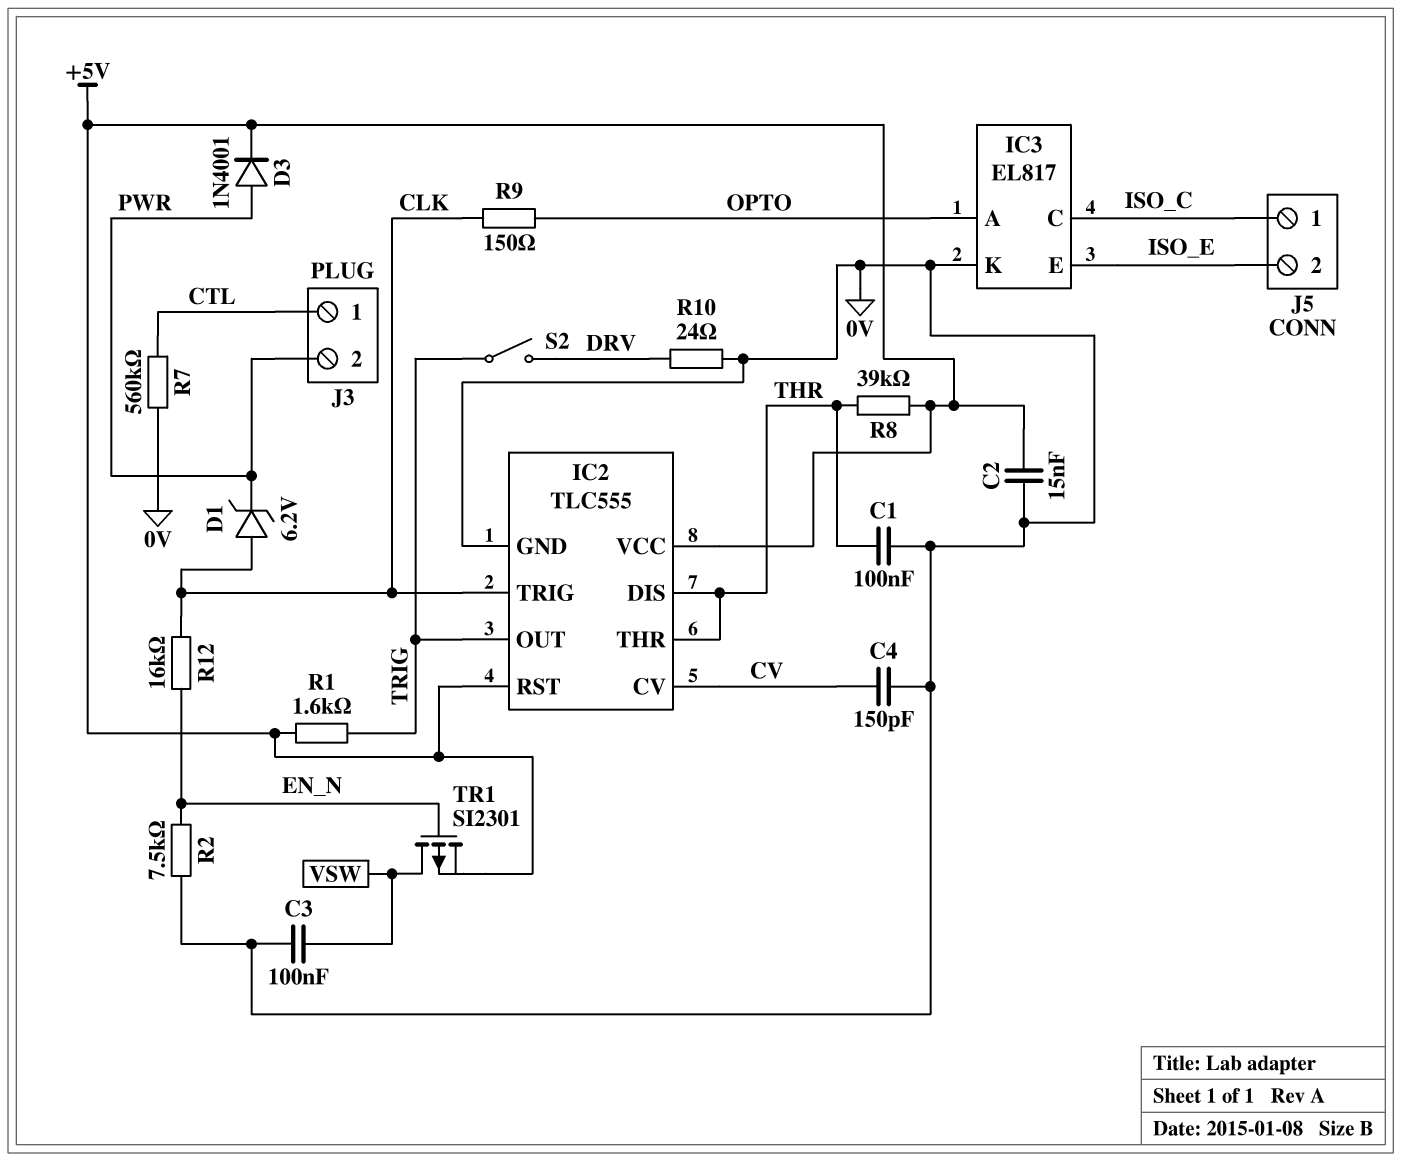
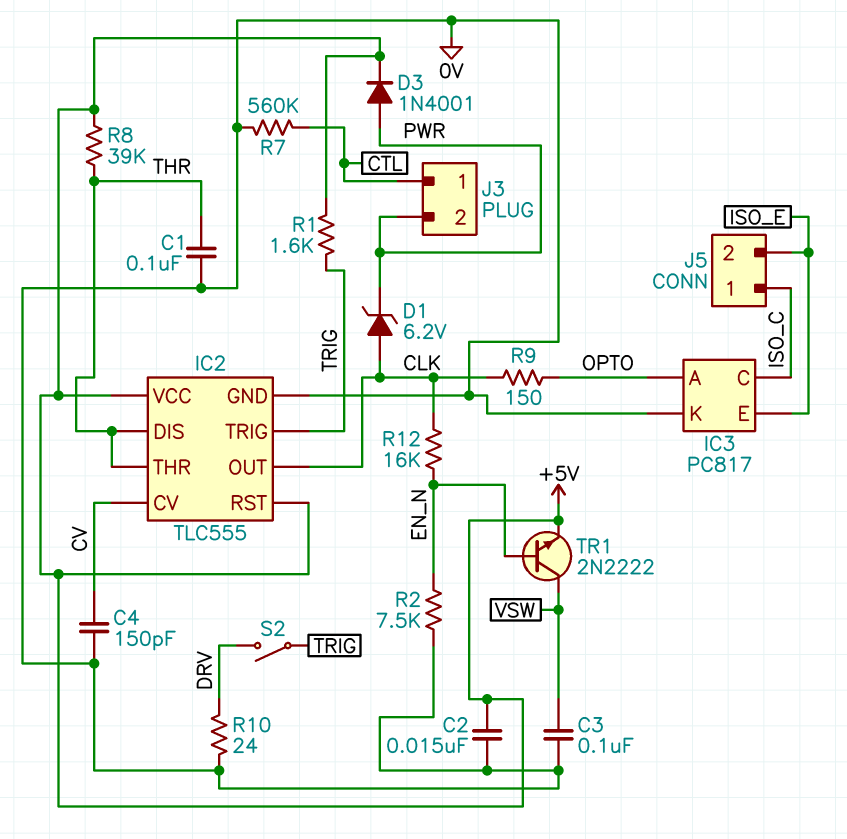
IC2 pin OUT: TRIG -> CLK
IC2 pin TRIG: CLK -> TRIG
IC3: EL817 -> PC817
TR1: PMOS SI2301 (G EN_N, D VSW, S +5V) -> NPN 2N2222 (B EN_N, C VSW, E +5V)

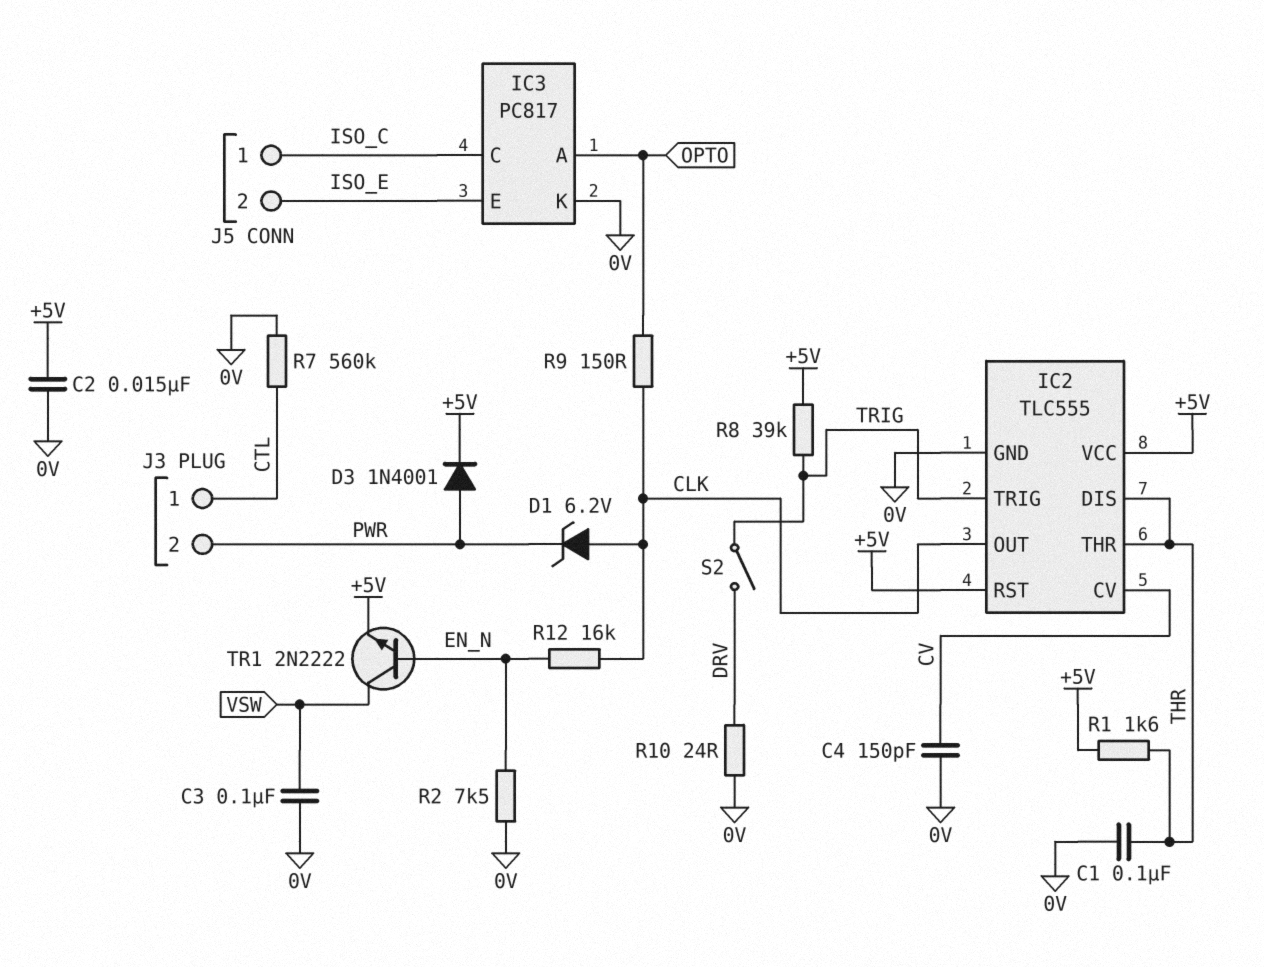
R1: 1.6k (+5V, TRIG) -> 1.6k (+5V, THR)
R8: 39k (+5V, THR) -> 39k (+5V, TRIG)

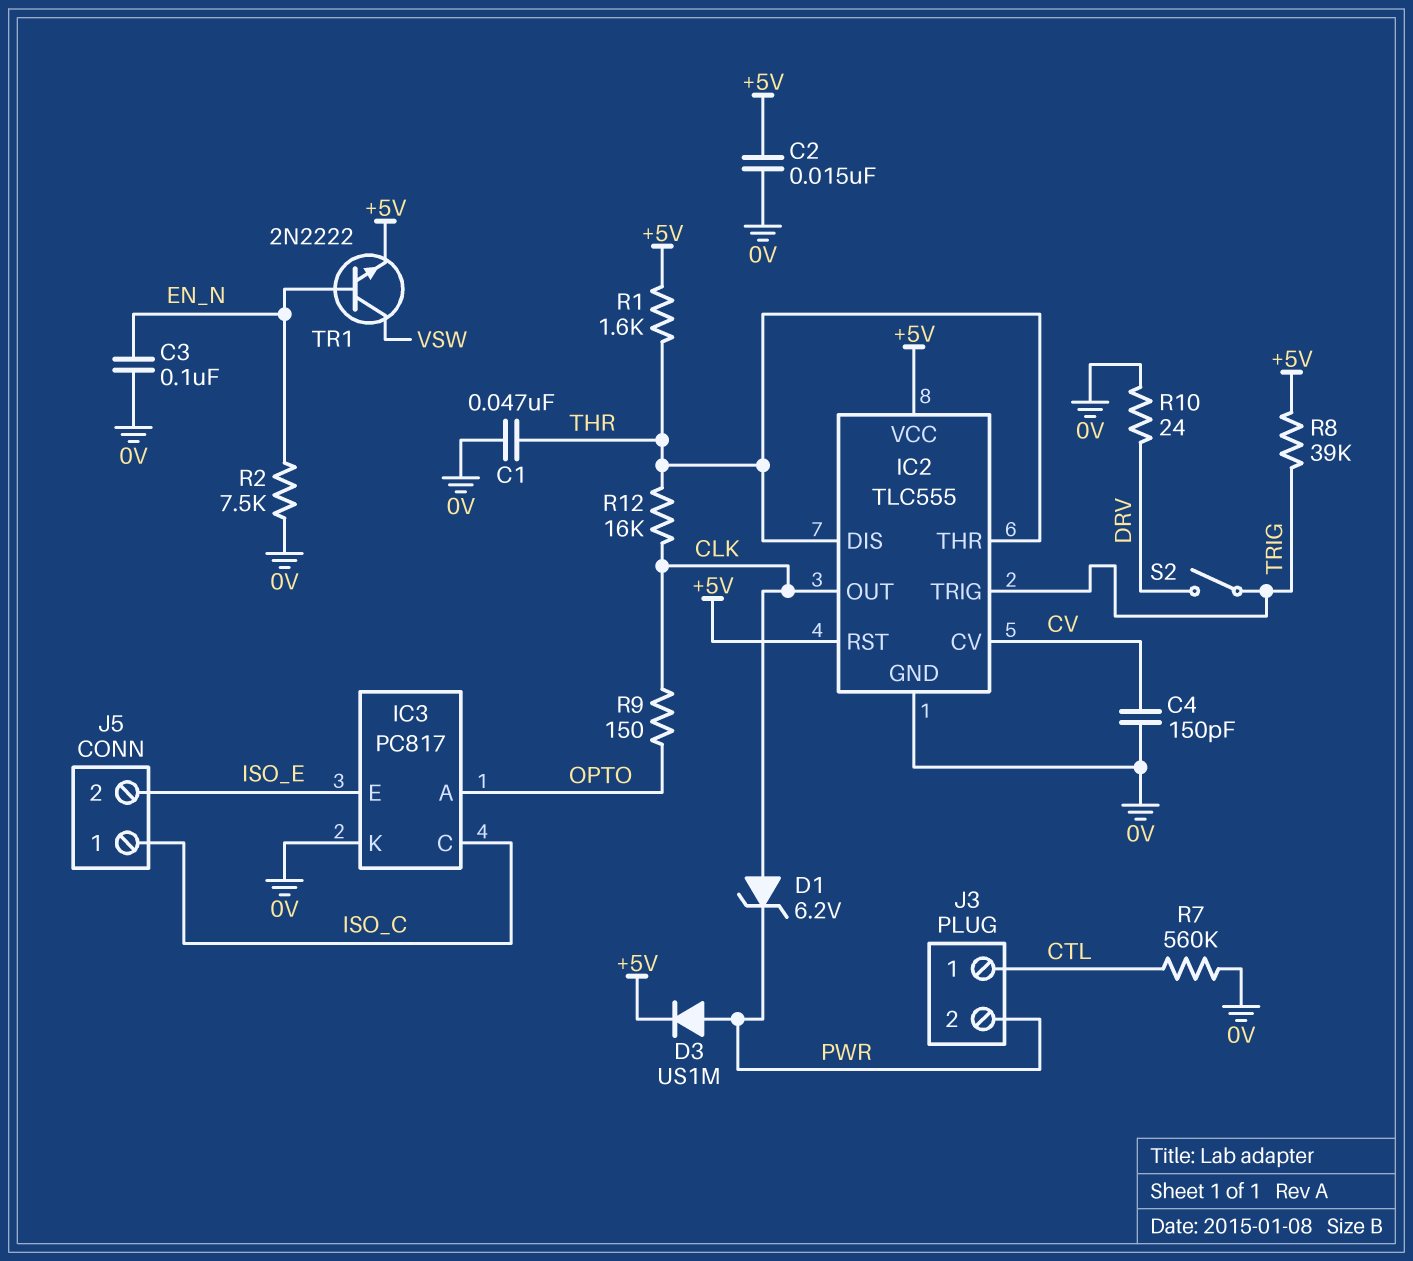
C1: 100nF (0V, THR) -> 47nF (0V, THR)
C3: 100nF (0V, VSW) -> 100nF (0V, EN_N)
D3: diode 1N4001 (A PWR, K +5V) -> diode US1M (A PWR, K +5V)
R12: 16k (CLK, EN_N) -> 16k (CLK, THR)

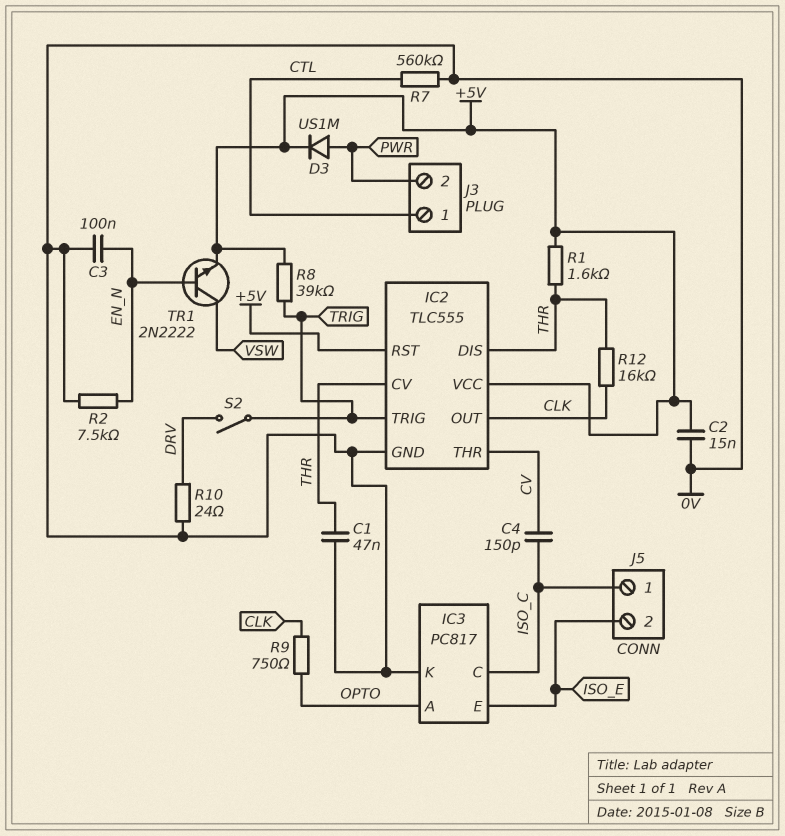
C4: 150pF (0V, CV) -> 150pF (CV, ISO_C)
D1: zener 6.2V (A CLK, K PWR) -> none
IC2 pin CV: CV -> THR
IC2 pin THR: THR -> CV
R9: 150 (CLK, OPTO) -> 750 (CLK, OPTO)

